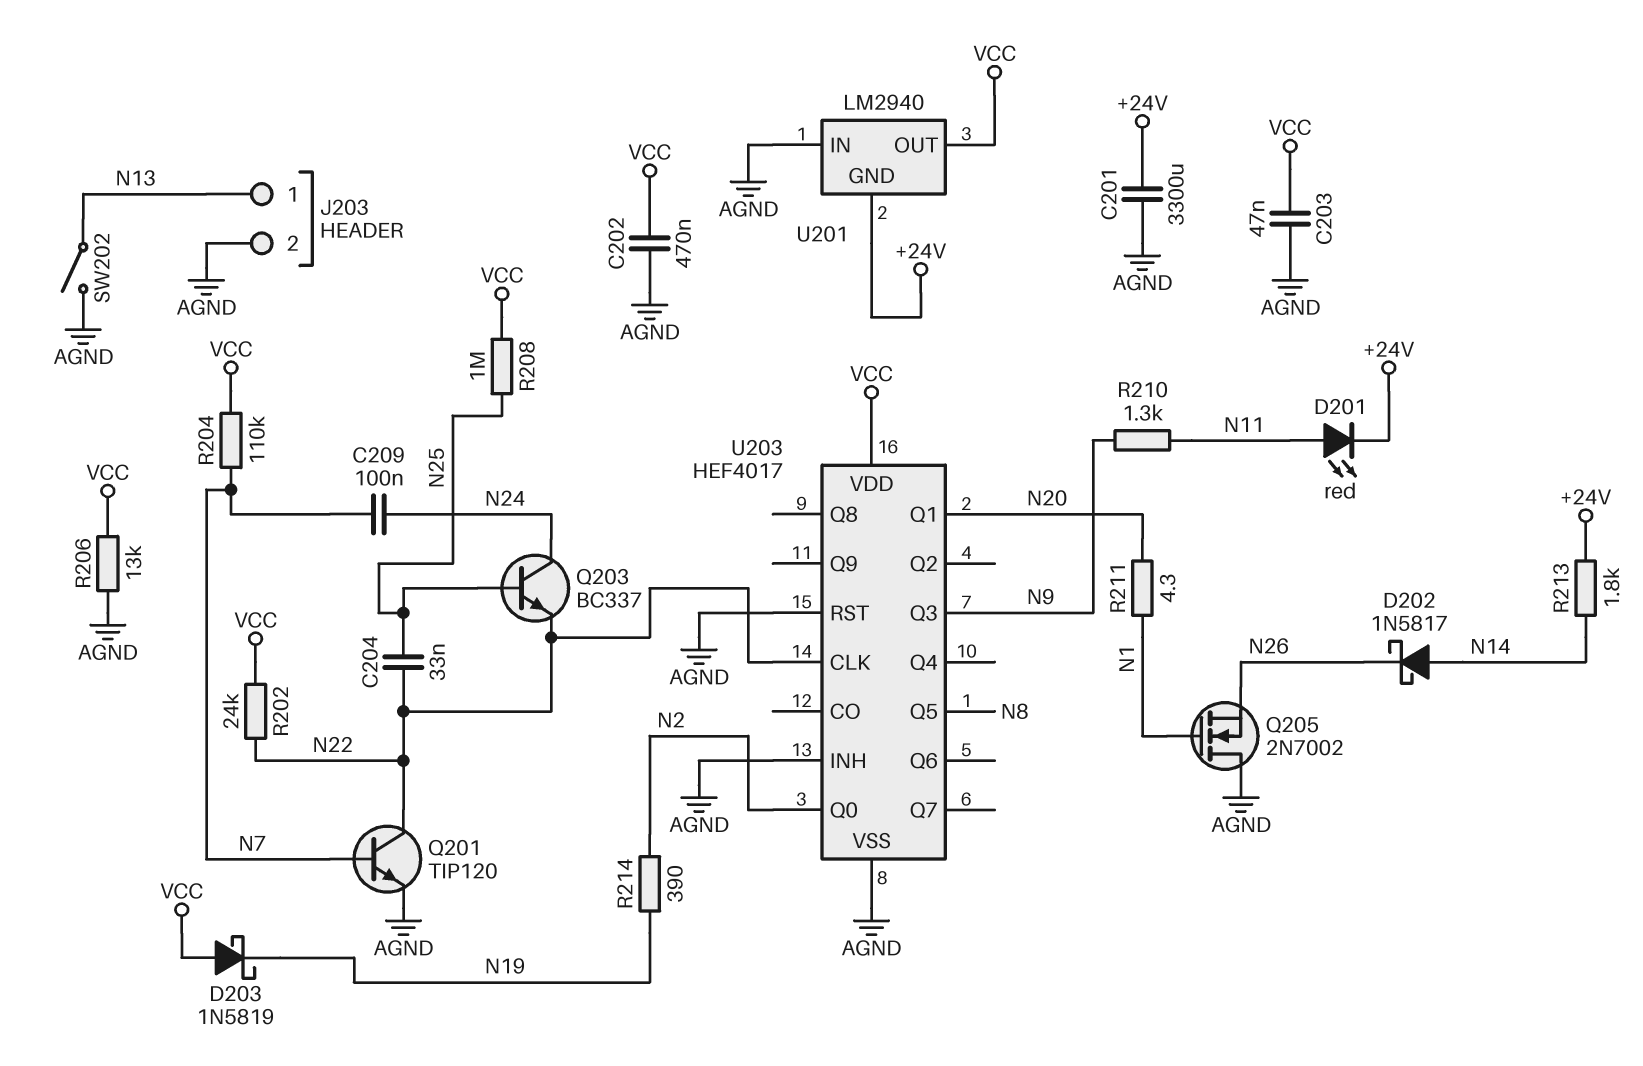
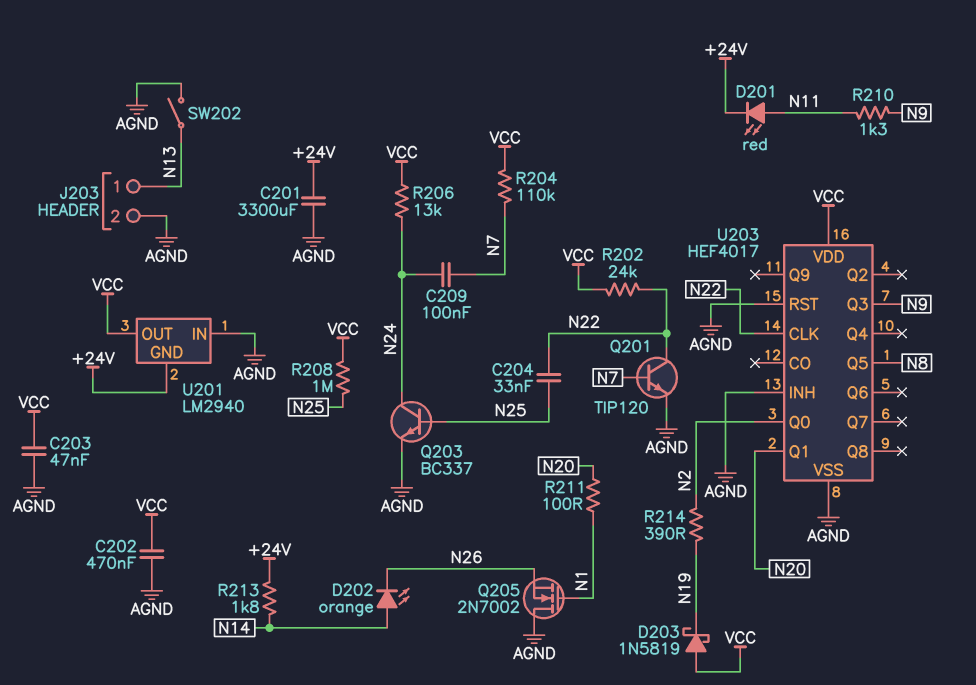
D202: schottky 1N5817 (A N14, K N26) -> LED orange (A N14, K N26)
Q203: NPN BC337 (B N25, C N24, E N22) -> NPN BC337 (B N25, C N24, E AGND)
R206: 13k (AGND, VCC) -> 13k (N24, VCC)
R211: 4.3 (N1, N20) -> 100 (N1, N20)

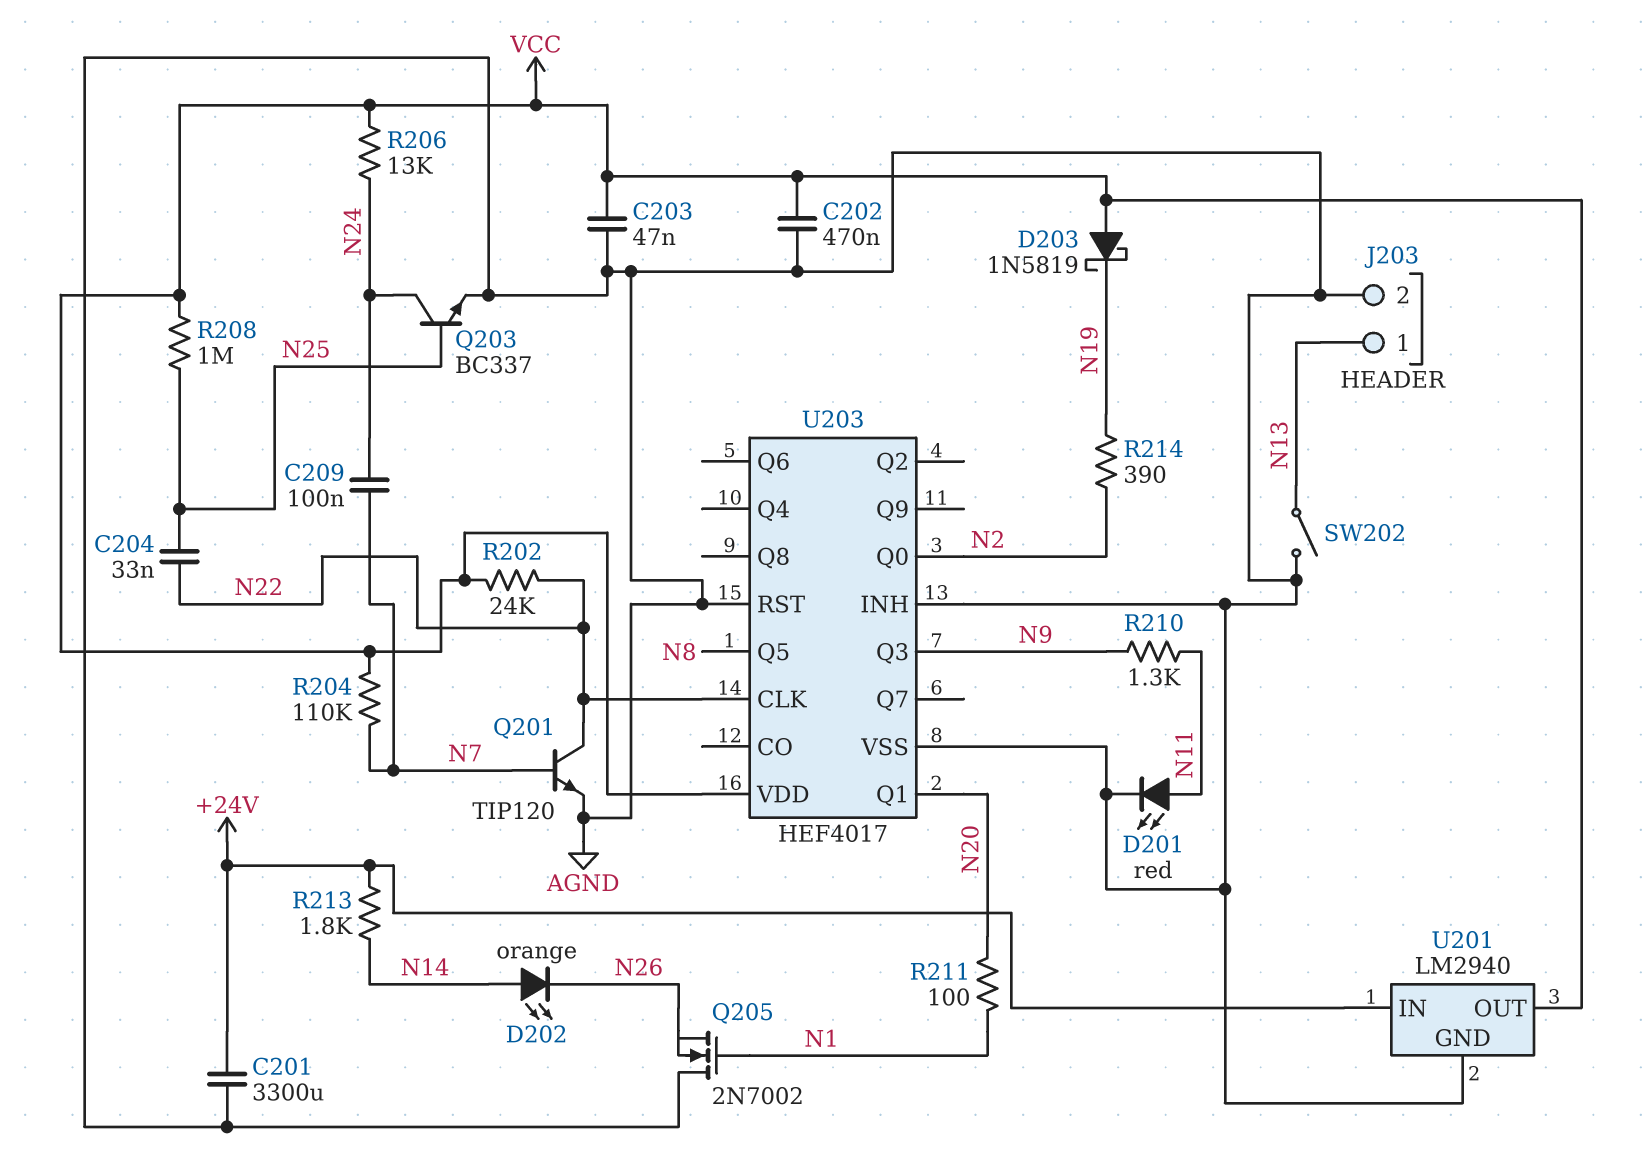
D201: LED red (A N11, K +24V) -> LED red (A N11, K AGND)
U201 pin GND: +24V -> AGND
U201 pin IN: AGND -> +24V

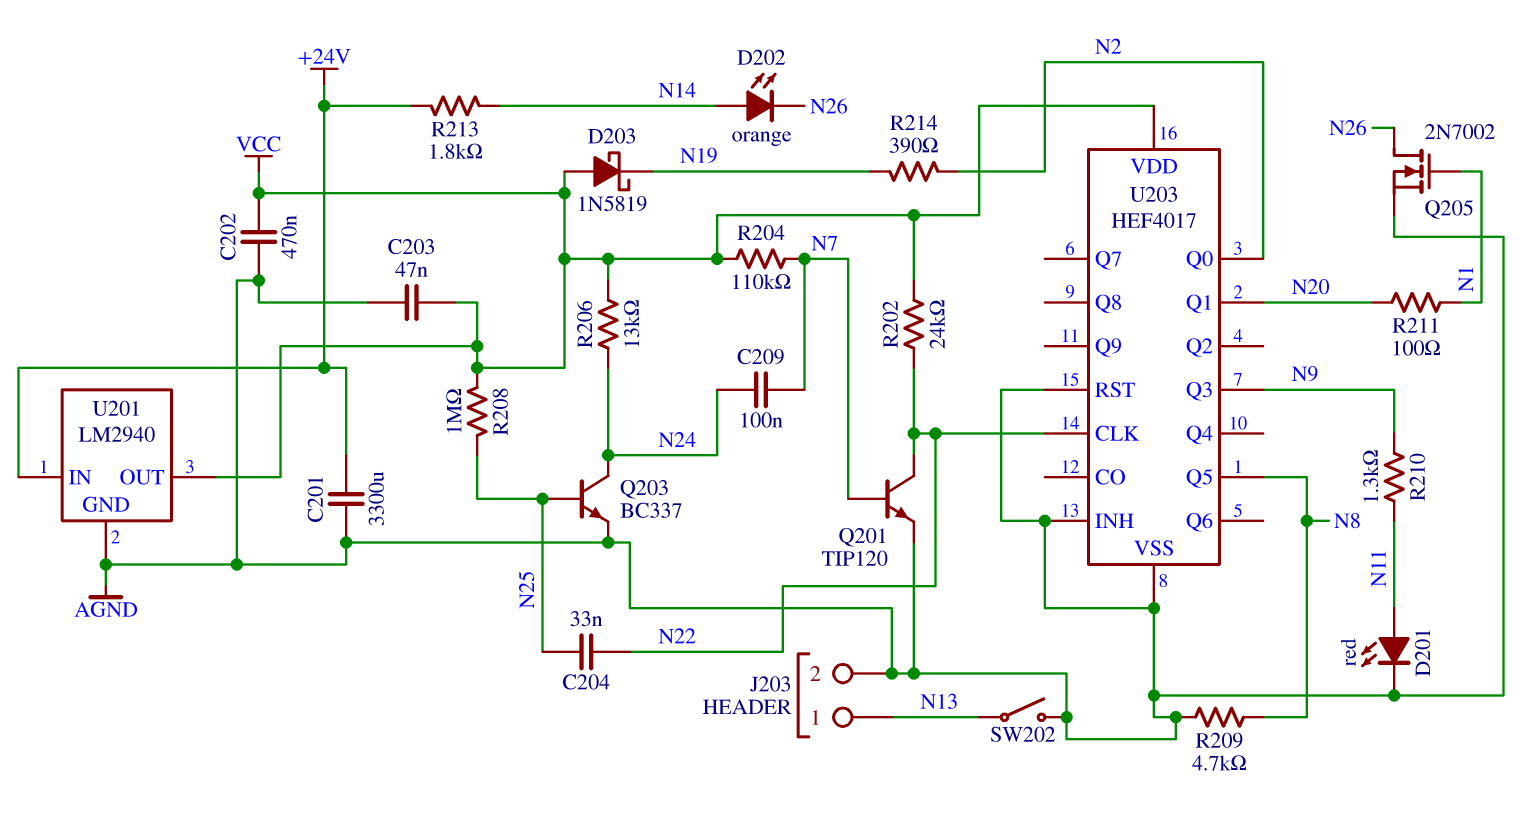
Q205: NMOS 2N7002 (G N1, D AGND, S N26) -> NMOS 2N7002 (G N1, D N26, S AGND)
R209: none -> 4.7k (AGND, N8)

